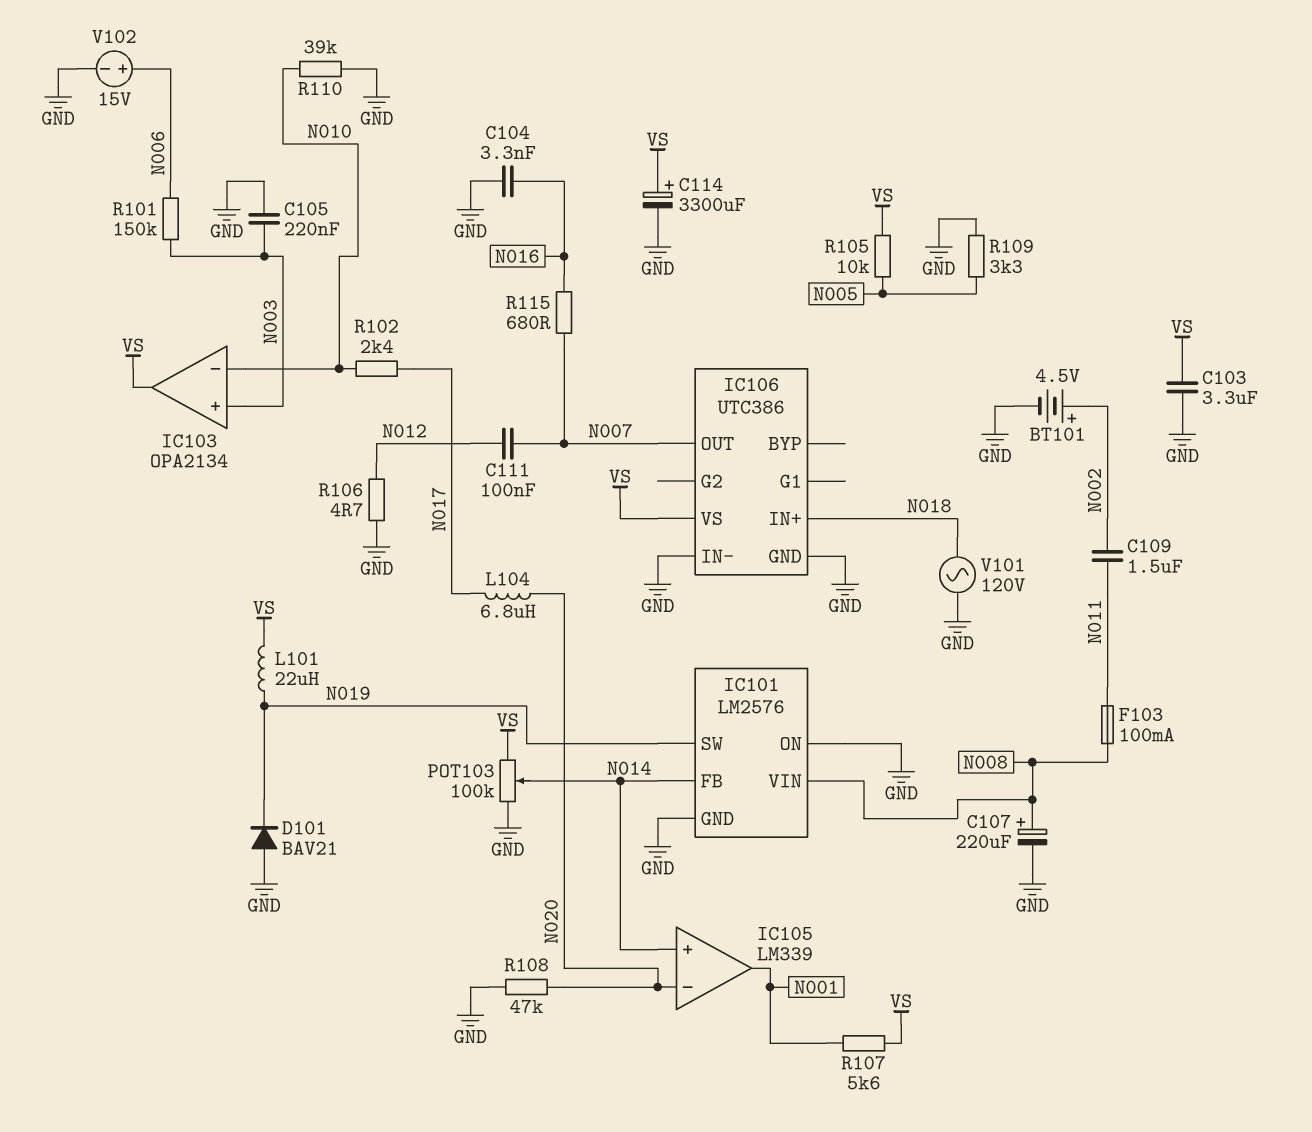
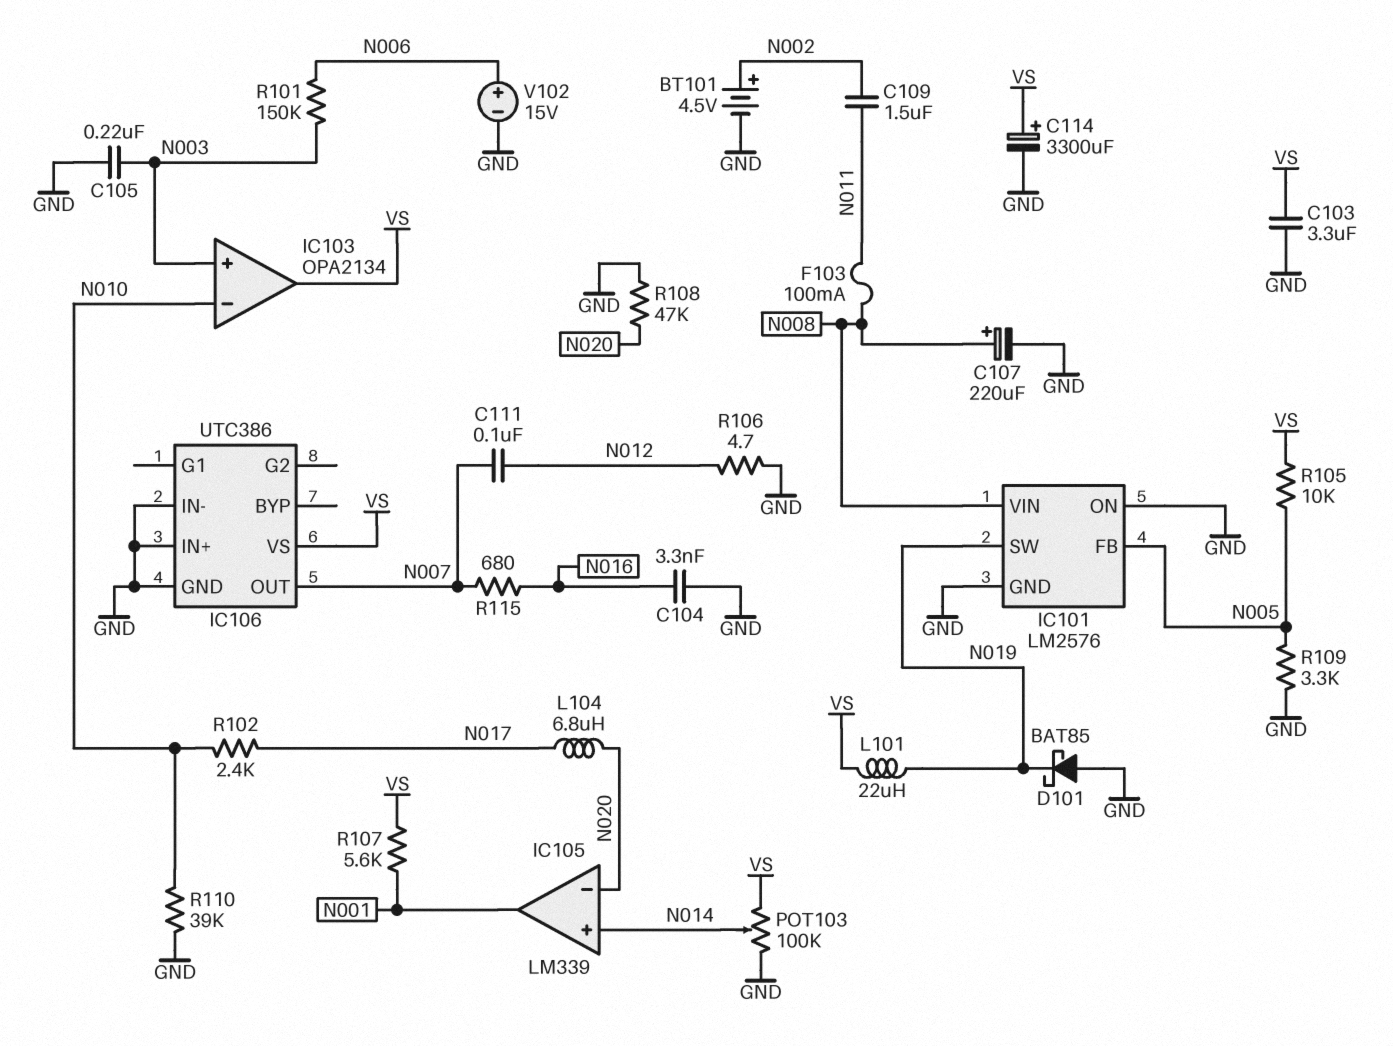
D101: diode BAV21 (A GND, K N019) -> schottky BAT85 (A GND, K N019)
IC101 pin FB: N014 -> N005
IC106 pin IN+: N018 -> GND
V101: AC 120V (GND, N018) -> none

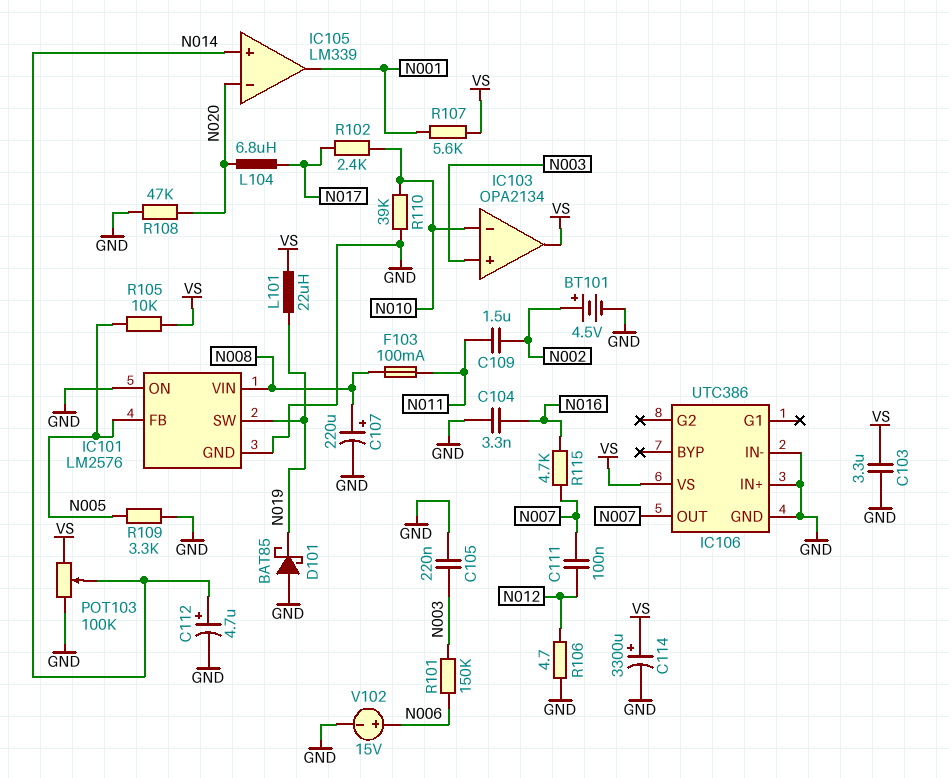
C112: none -> 4.7uF (plus N014, minus GND)
R115: 680 (N007, N016) -> 4.7k (N007, N016)

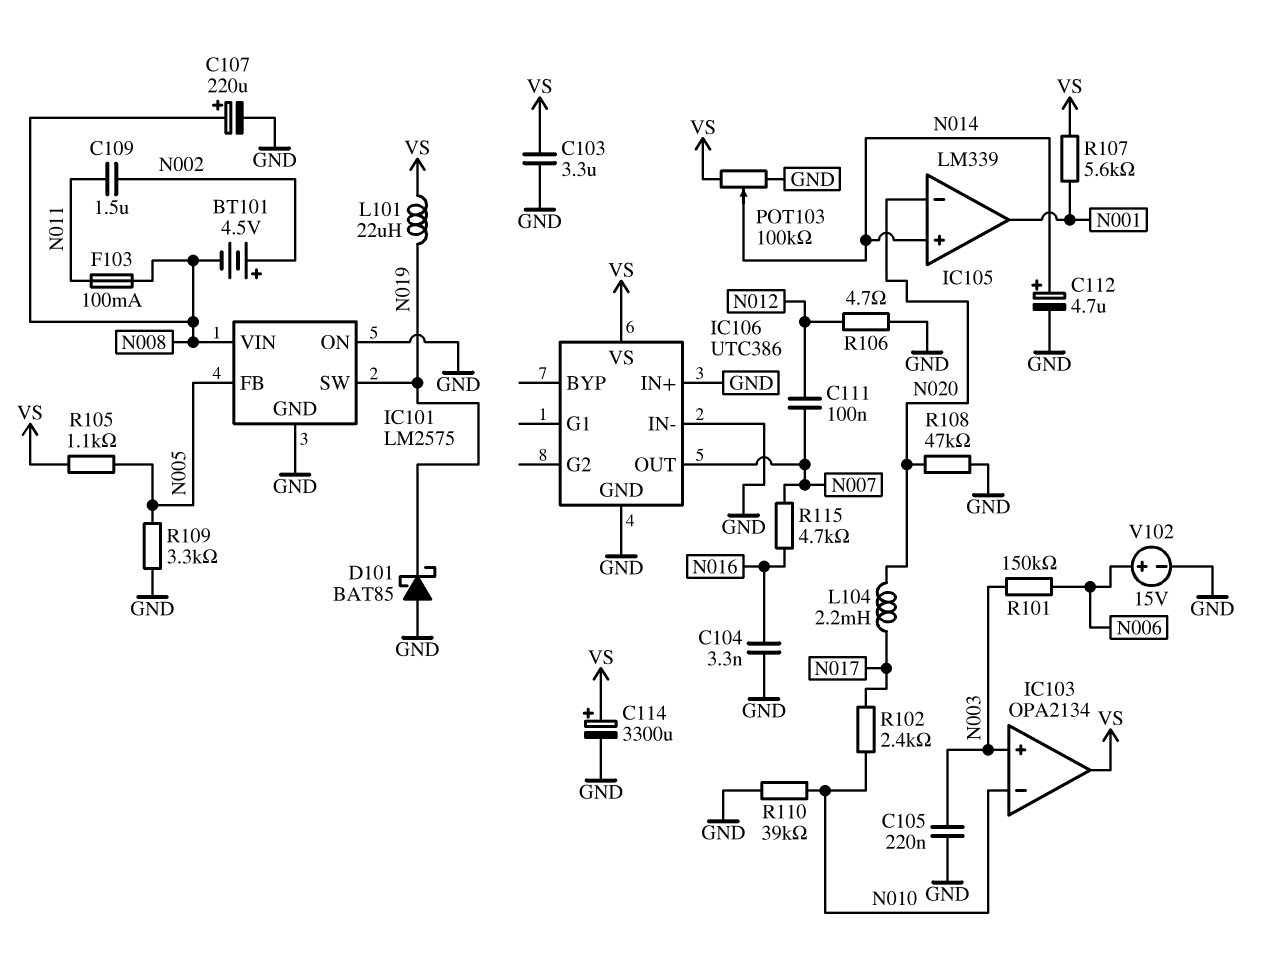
BT101: 4.5V (plus N002, minus GND) -> 4.5V (plus N002, minus N008)
IC101: LM2576 -> LM2575
L104: 6.8uH (N017, N020) -> 2.2mH (N017, N020)
R105: 10k (N005, VS) -> 1.1k (N005, VS)

